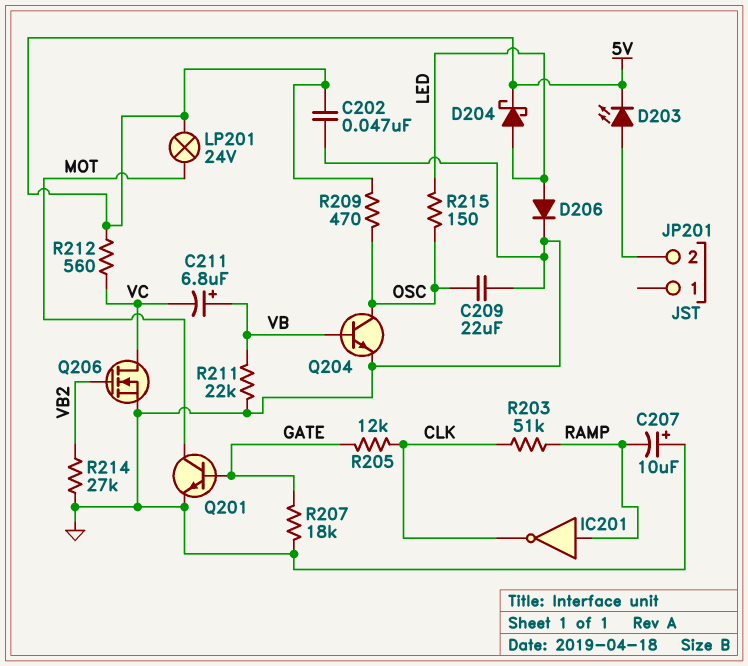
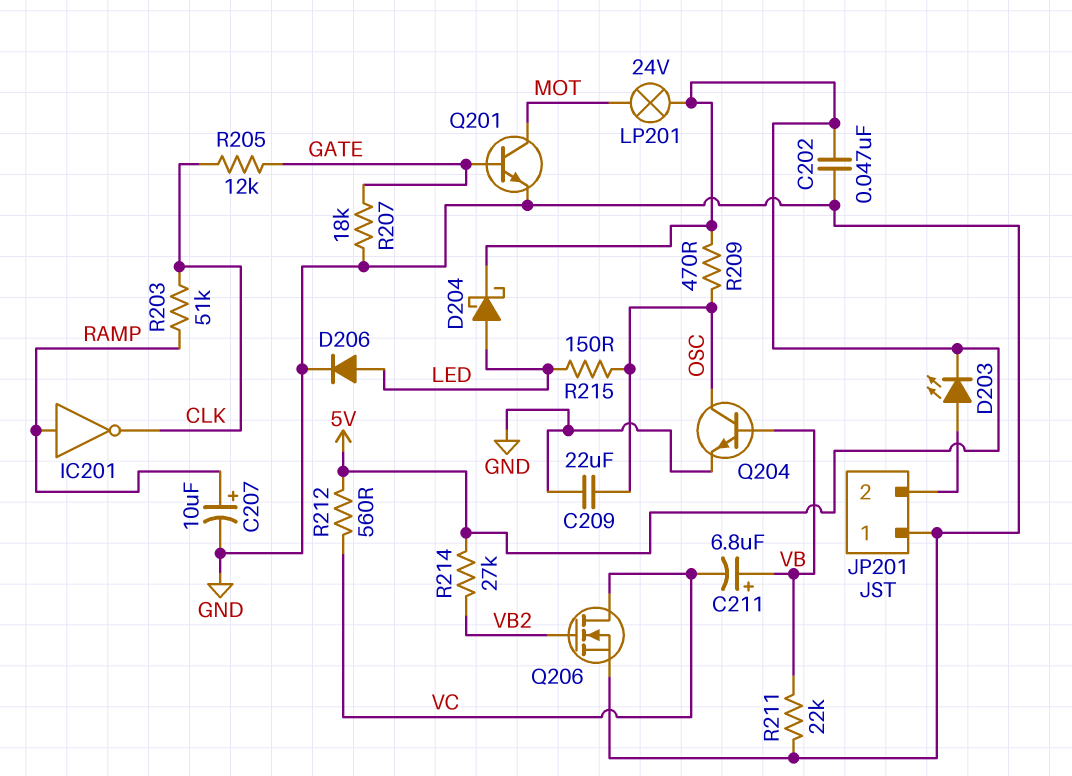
C207: 10uF (plus GND, minus RAMP) -> 10uF (plus RAMP, minus GND)
JP201 pin 1: none -> GND
R214: 27k (GND, VB2) -> 27k (5V, VB2)

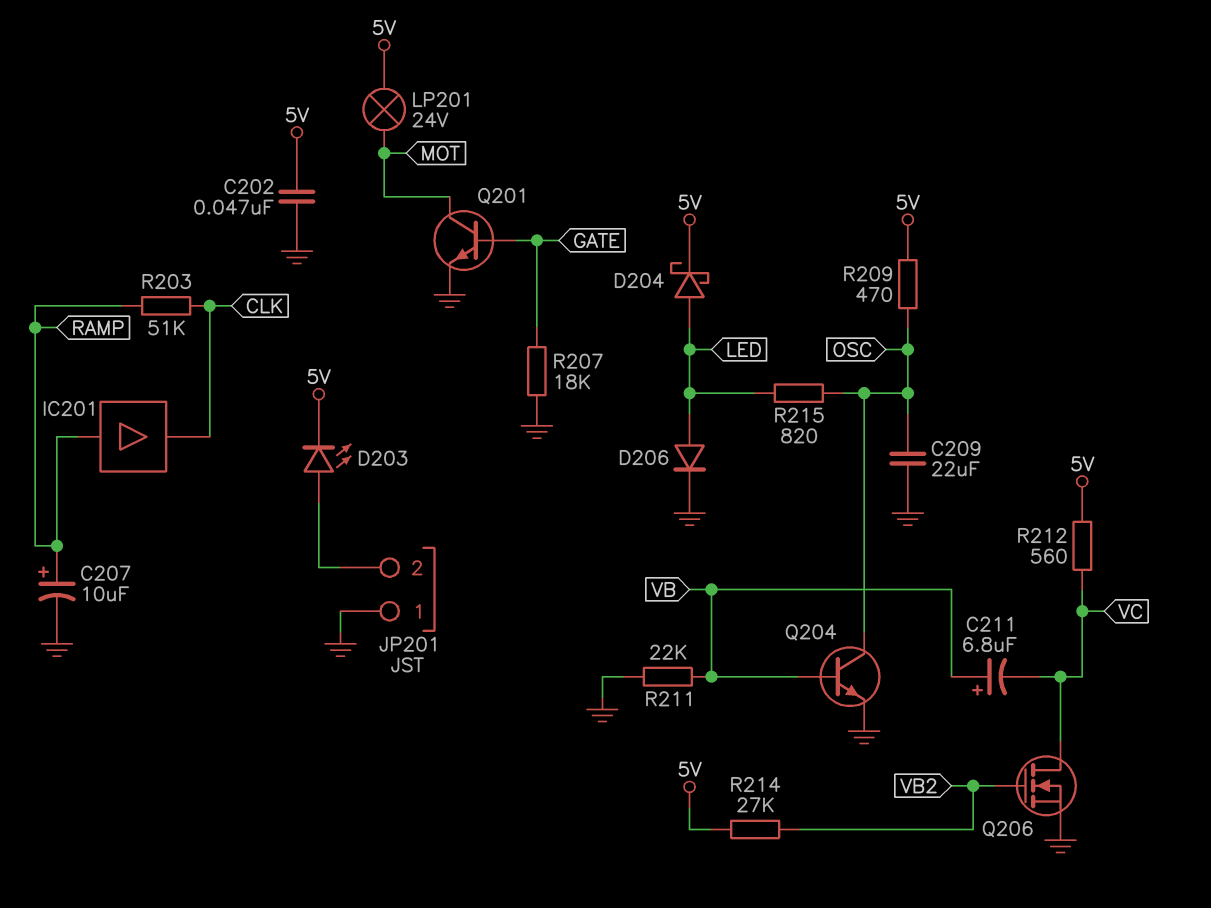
IC201: NOT (in RAMP, out CLK) -> buffer (in RAMP, out CLK)
R205: 12k (CLK, GATE) -> none
R215: 150 (LED, OSC) -> 820 (LED, OSC)

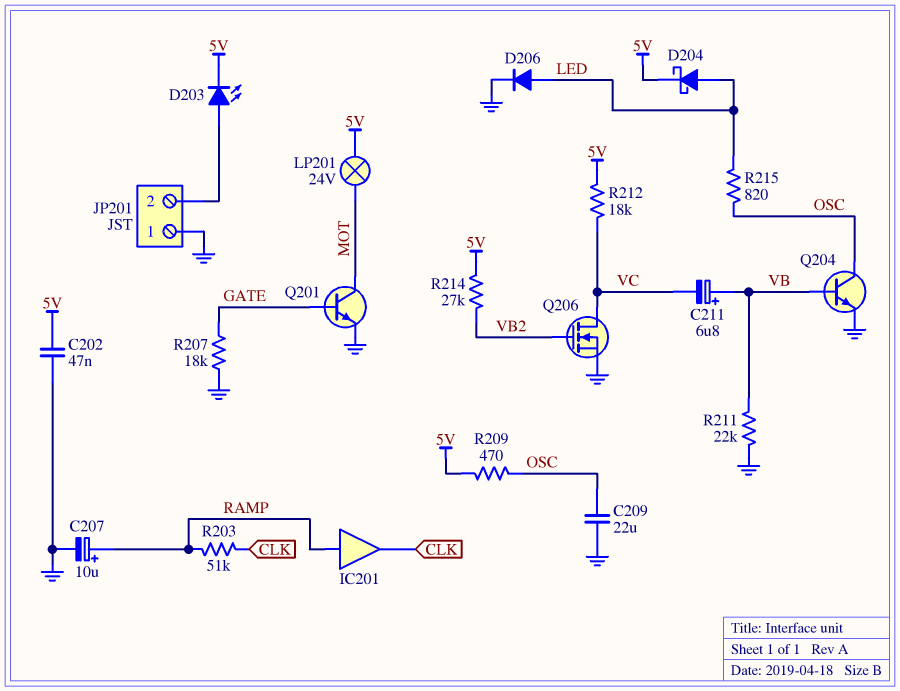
R212: 560 (5V, VC) -> 18k (5V, VC)

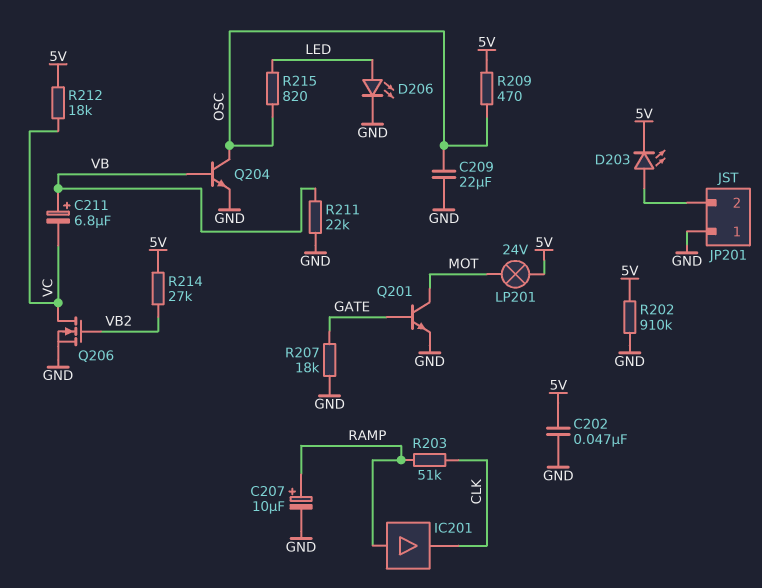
D204: schottky (A LED, K 5V) -> none
D206: diode (A LED, K GND) -> LED (A LED, K GND)
R202: none -> 910k (5V, GND)

